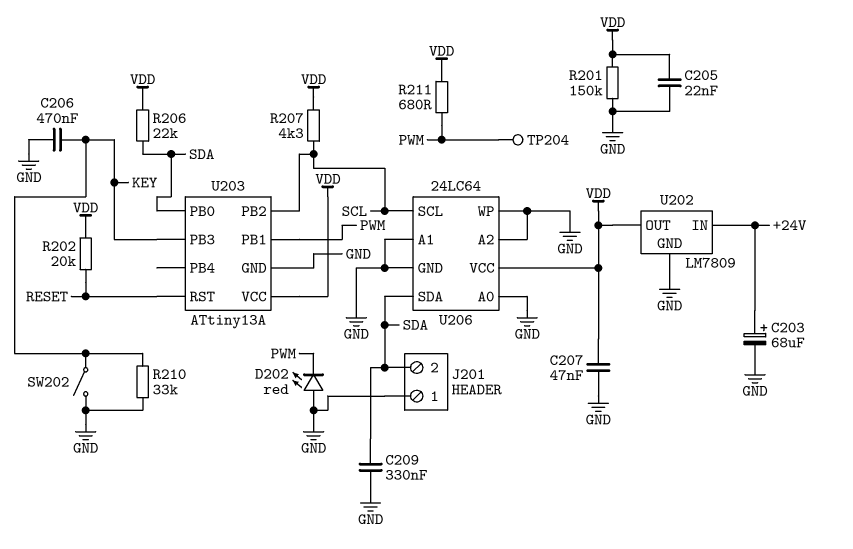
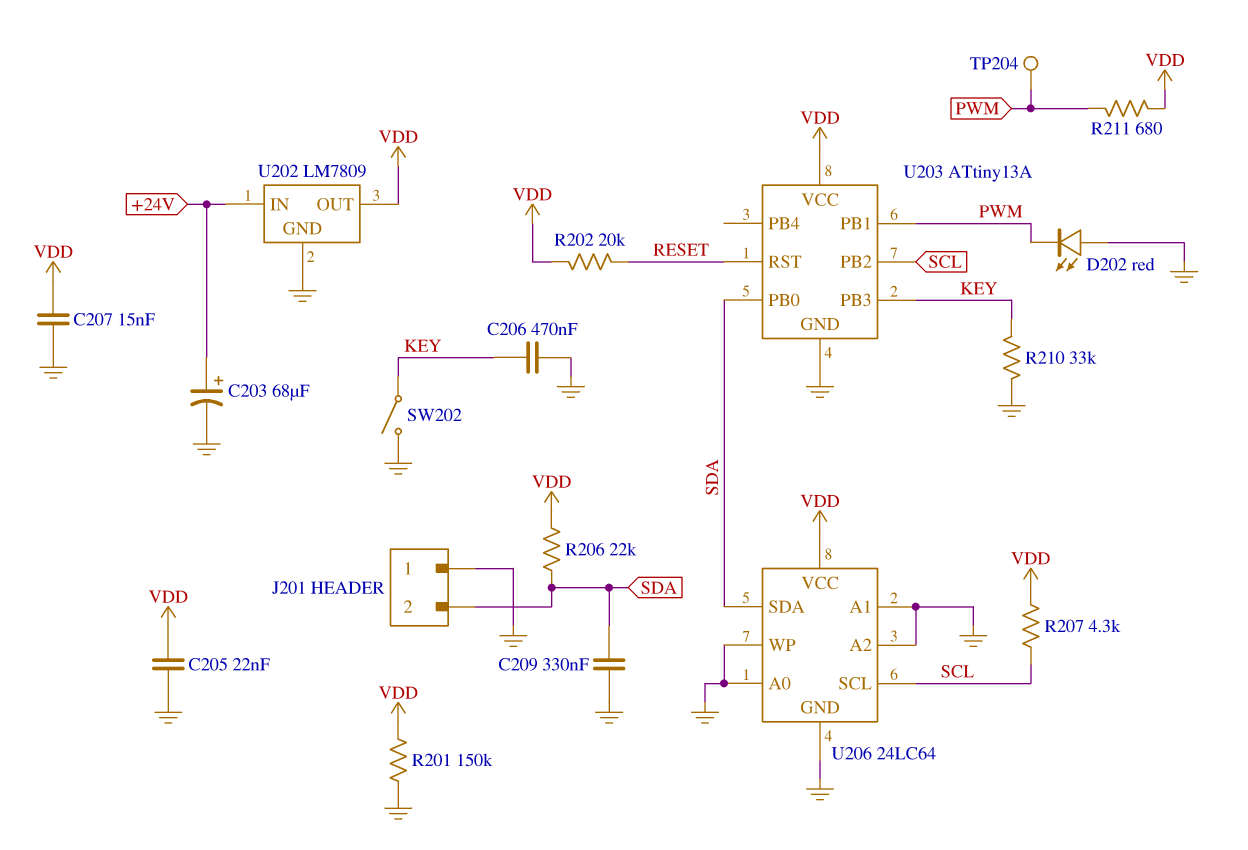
C207: 47nF (GND, VDD) -> 15nF (GND, VDD)

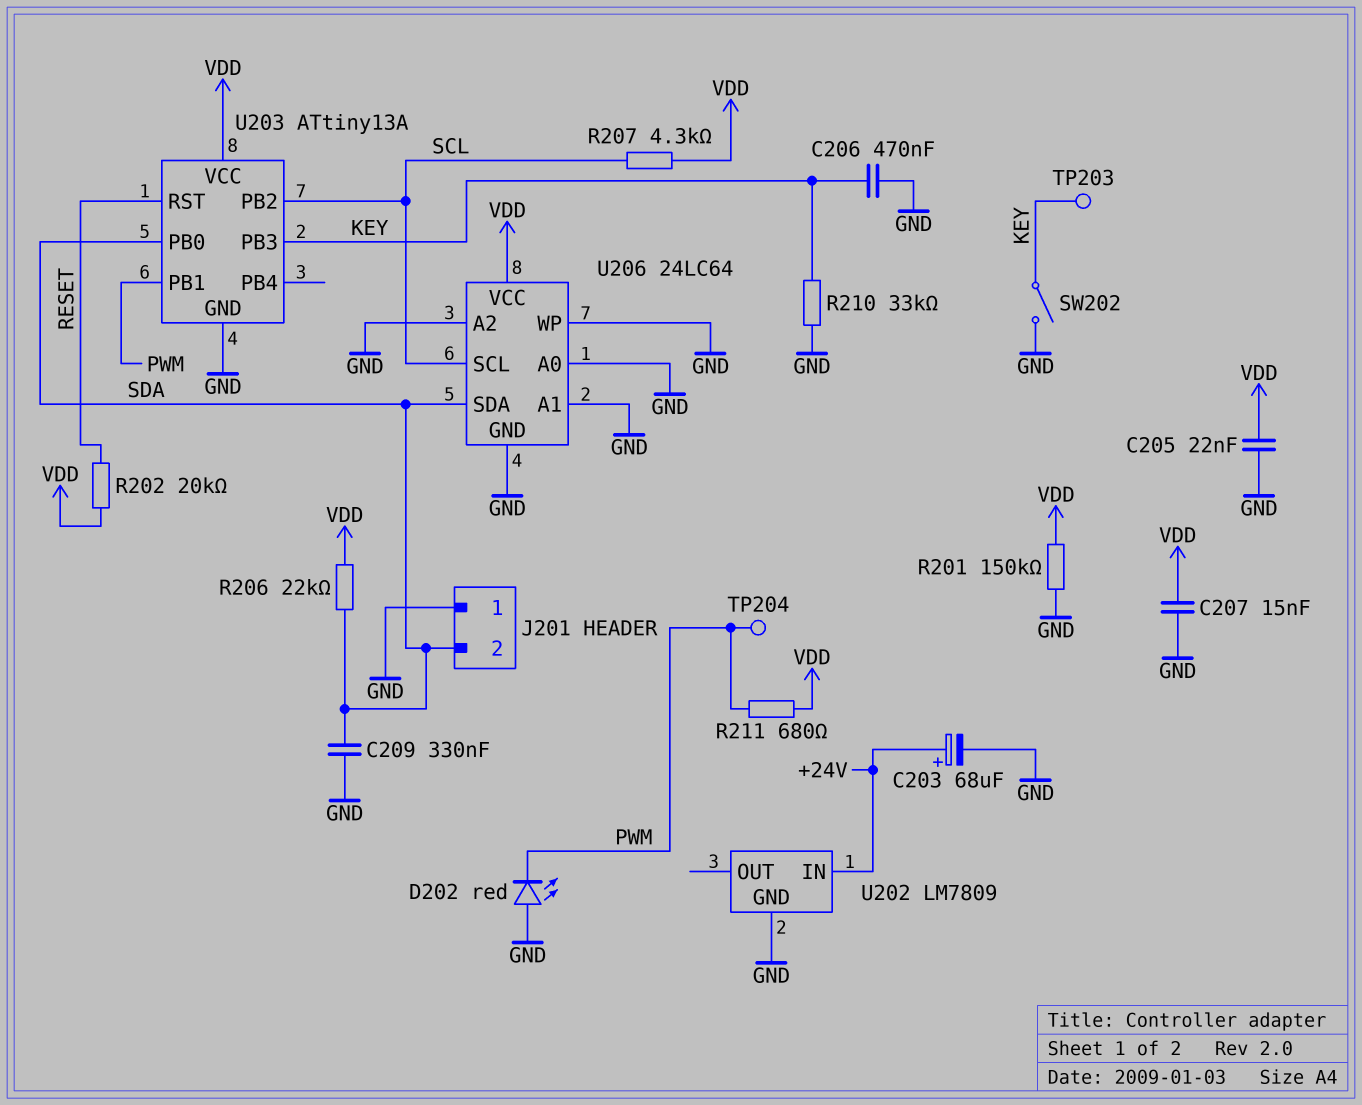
TP203: none -> test point (KEY)
U202 pin OUT: VDD -> none

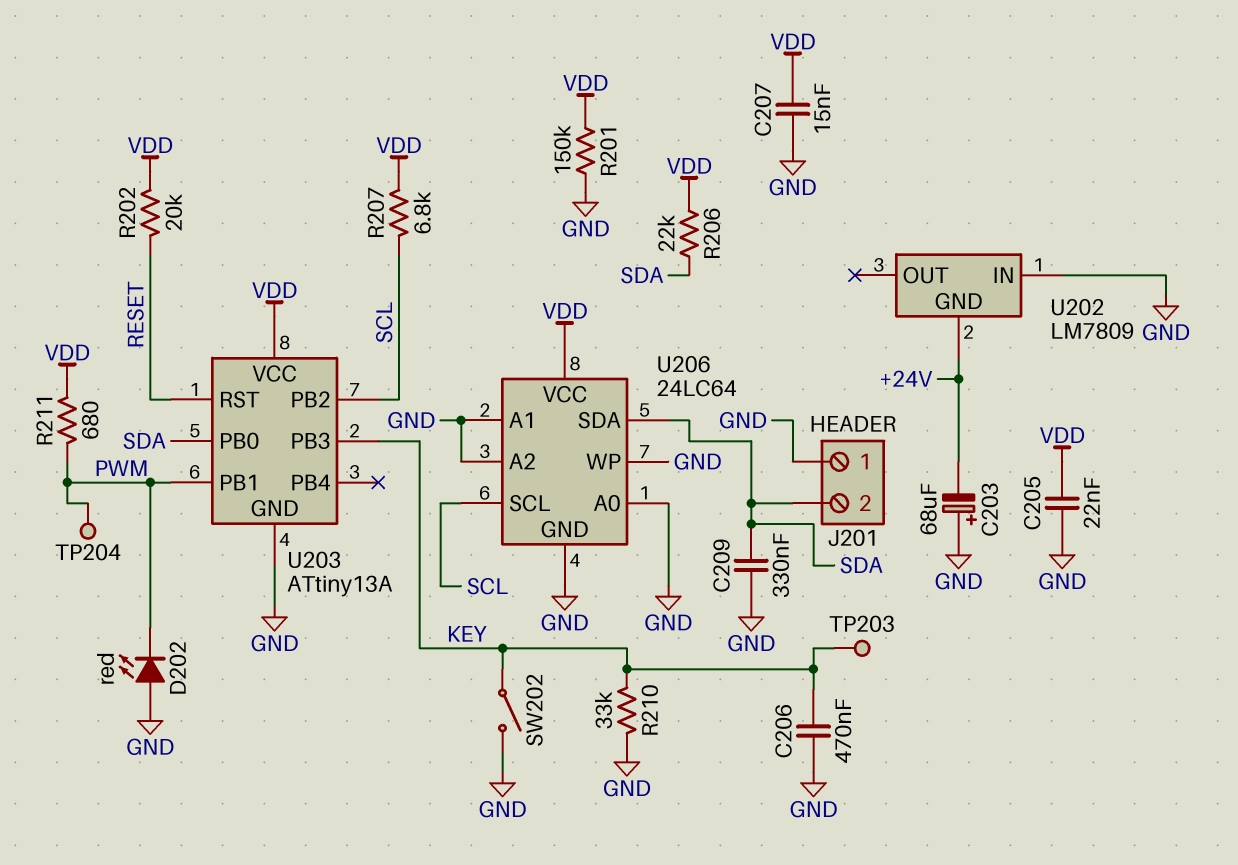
C203: 68uF (plus +24V, minus GND) -> 68uF (plus GND, minus +24V)
R207: 4.3k (SCL, VDD) -> 6.8k (SCL, VDD)
U202 pin GND: GND -> +24V
U202 pin IN: +24V -> GND

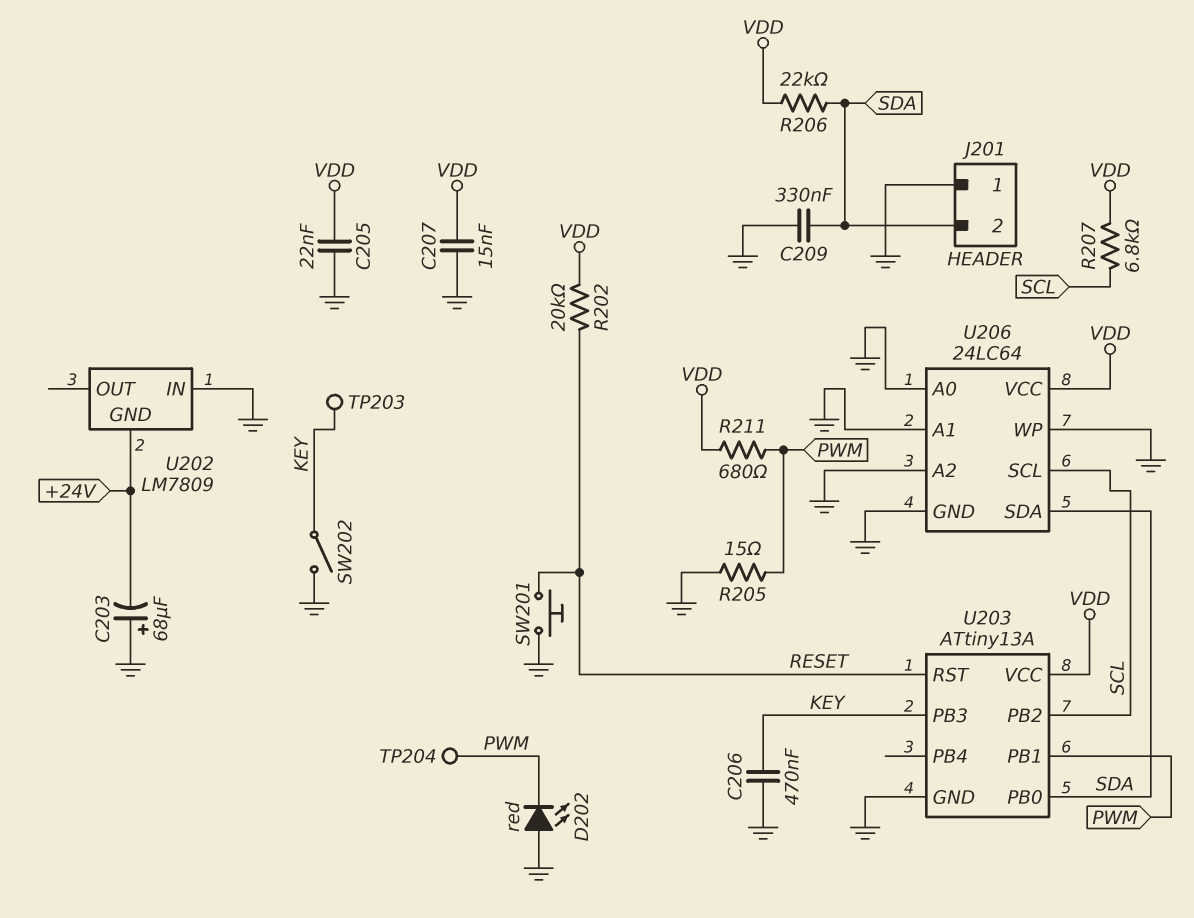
R201: 150k (GND, VDD) -> none
R205: none -> 15 (GND, PWM)
R210: 33k (GND, KEY) -> none
SW201: none -> button (GND, RESET)

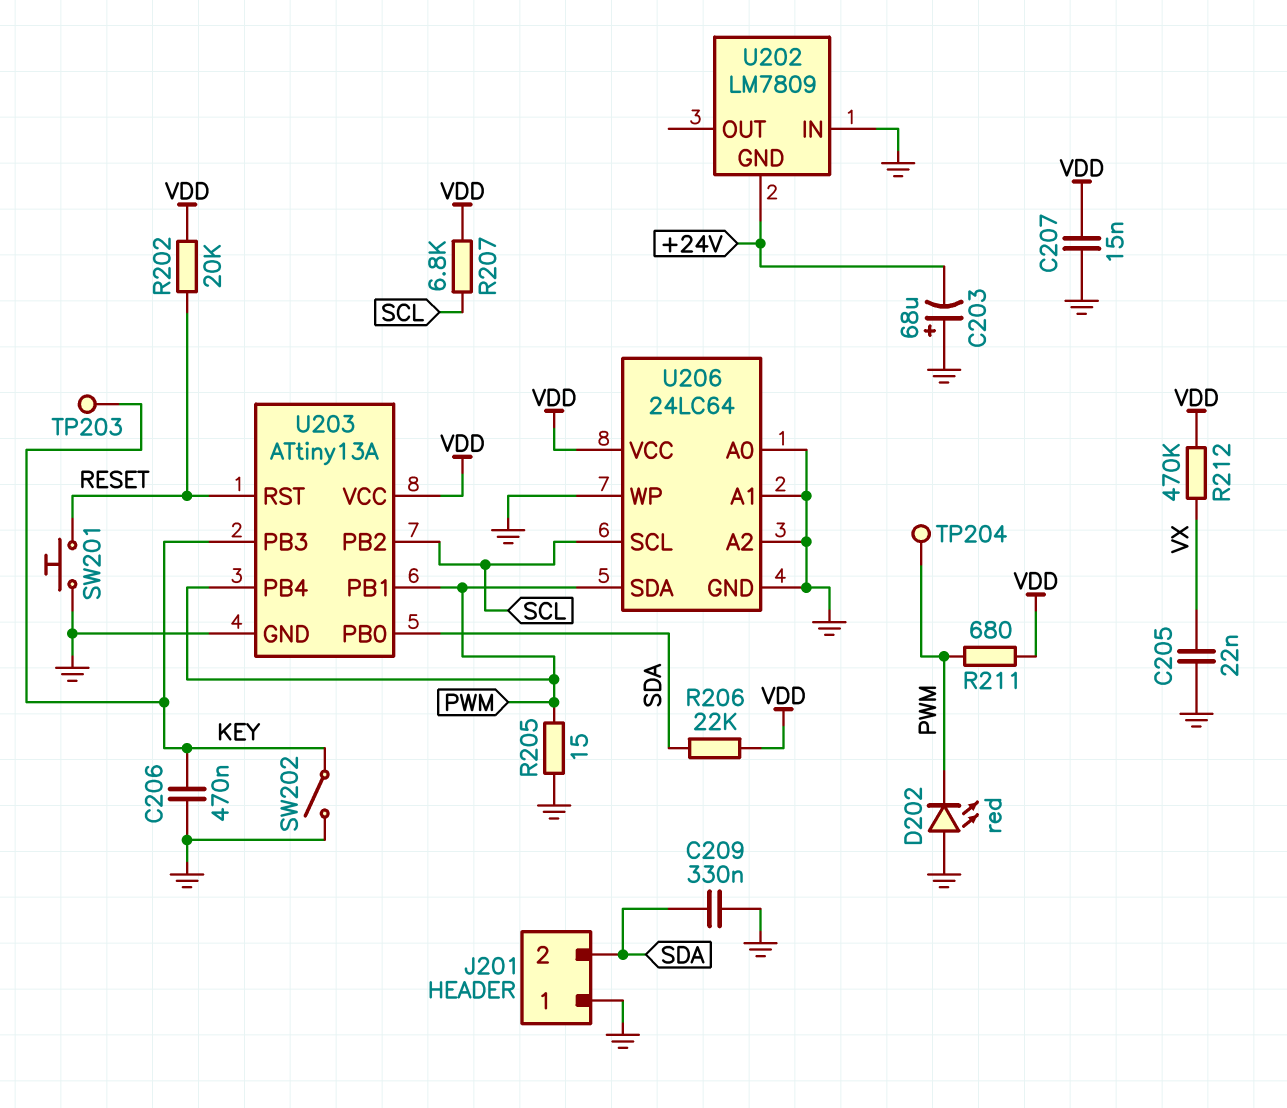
C205: 22nF (GND, VDD) -> 22nF (GND, VX)
R212: none -> 470k (VDD, VX)
U203 pin PB4: none -> PWM
U206 pin SDA: SDA -> PWM

